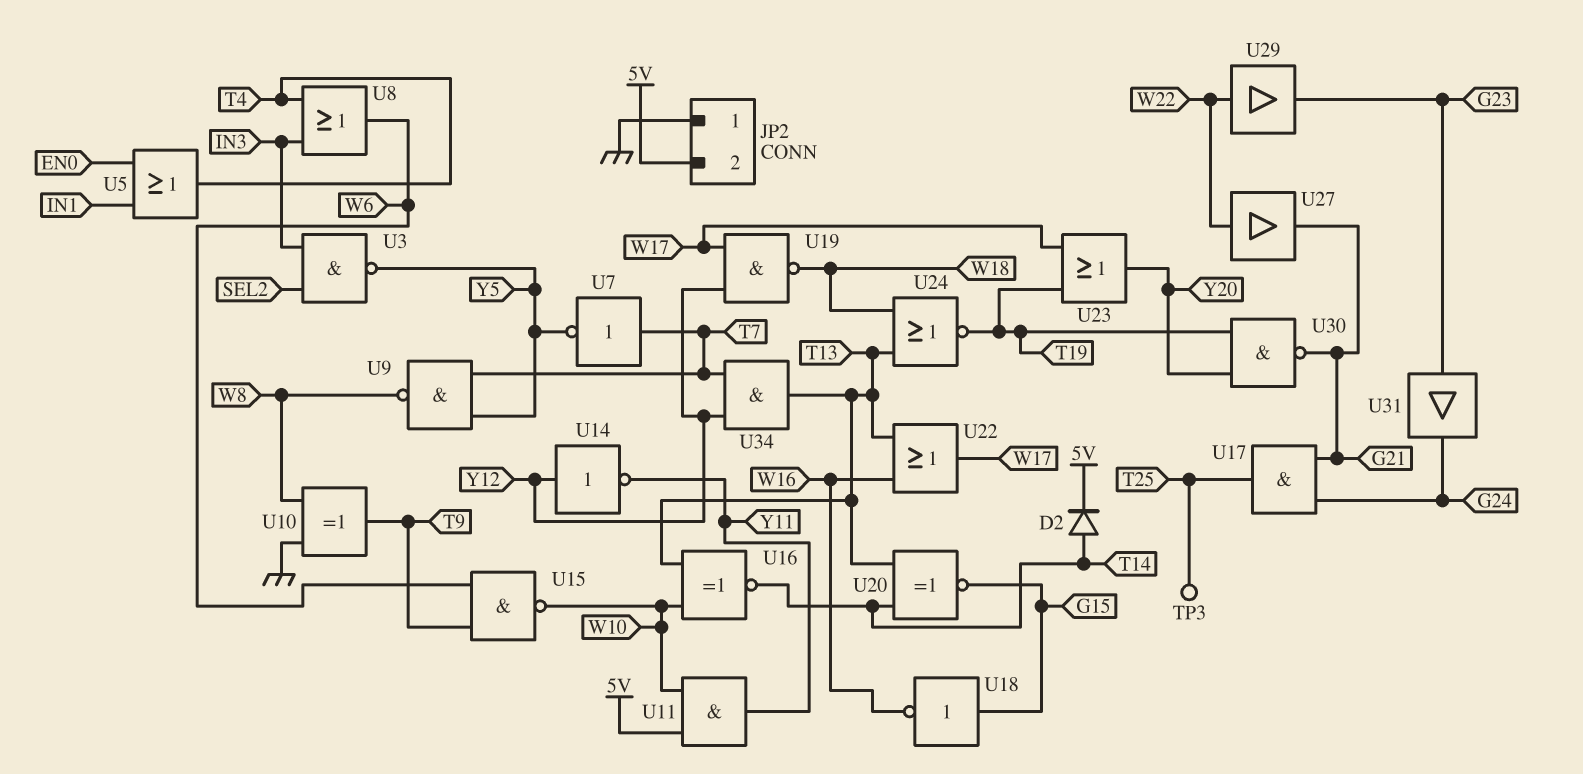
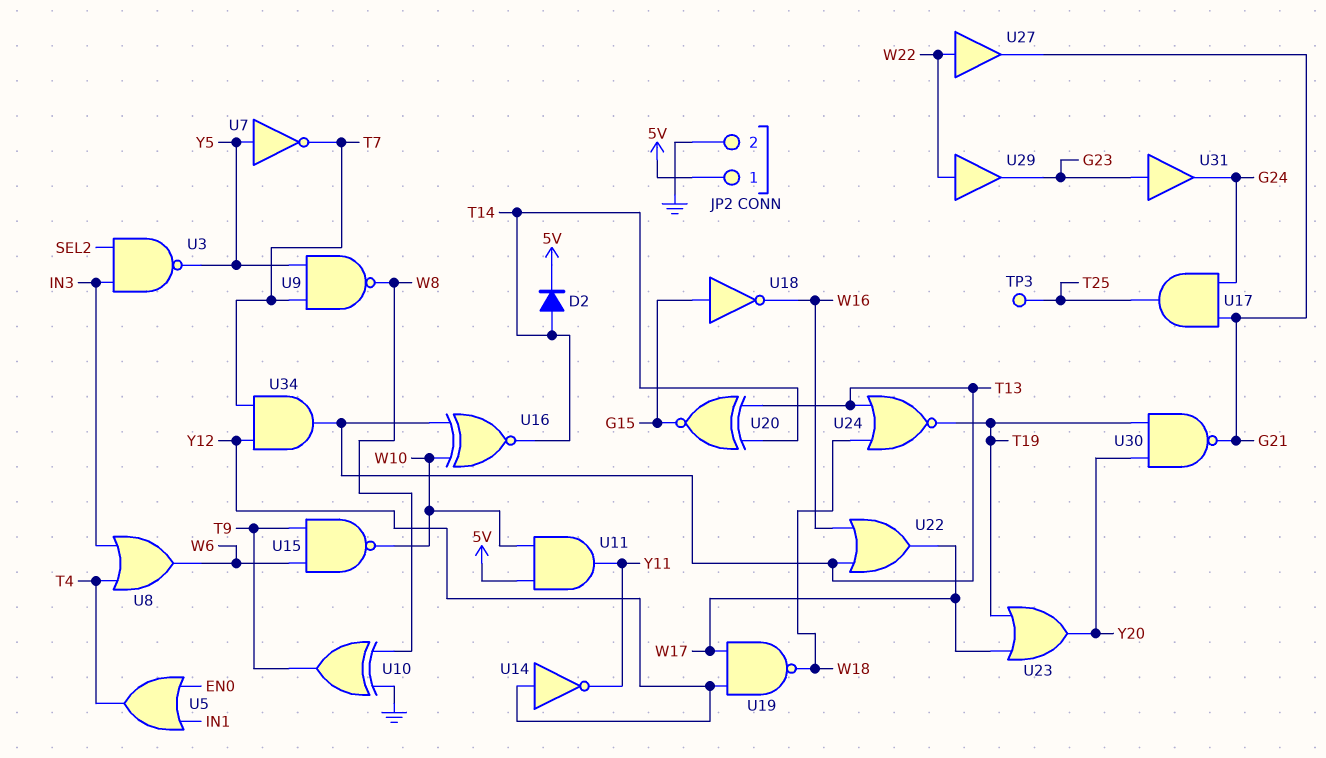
JP2 pin 1: GND -> 5V
JP2 pin 2: 5V -> GND
U7: NOT (in T7, out Y5) -> NOT (in Y5, out T7)

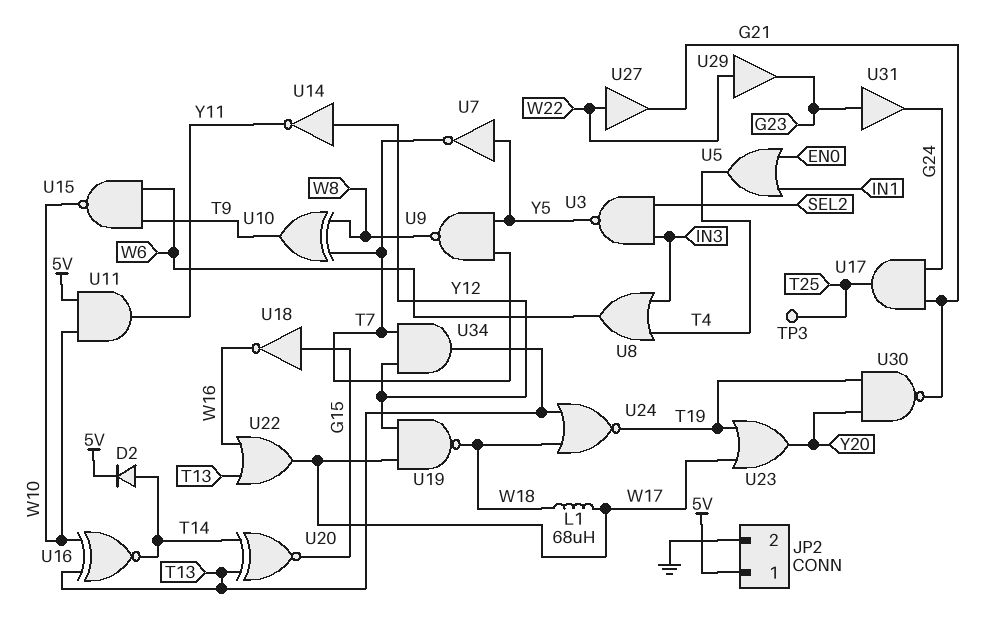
L1: none -> 68uH (W17, W18)
U10: XOR (in GND, in W8, out T9) -> XOR (in T7, in W8, out T9)

